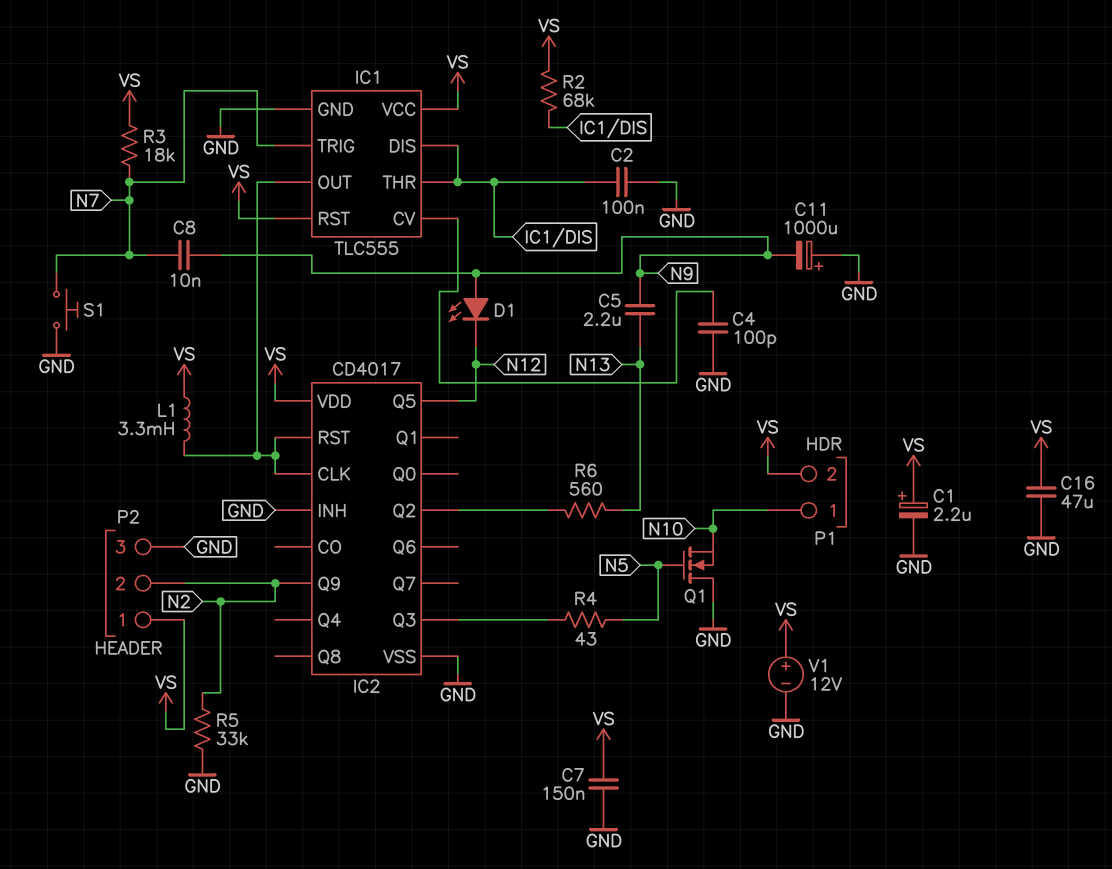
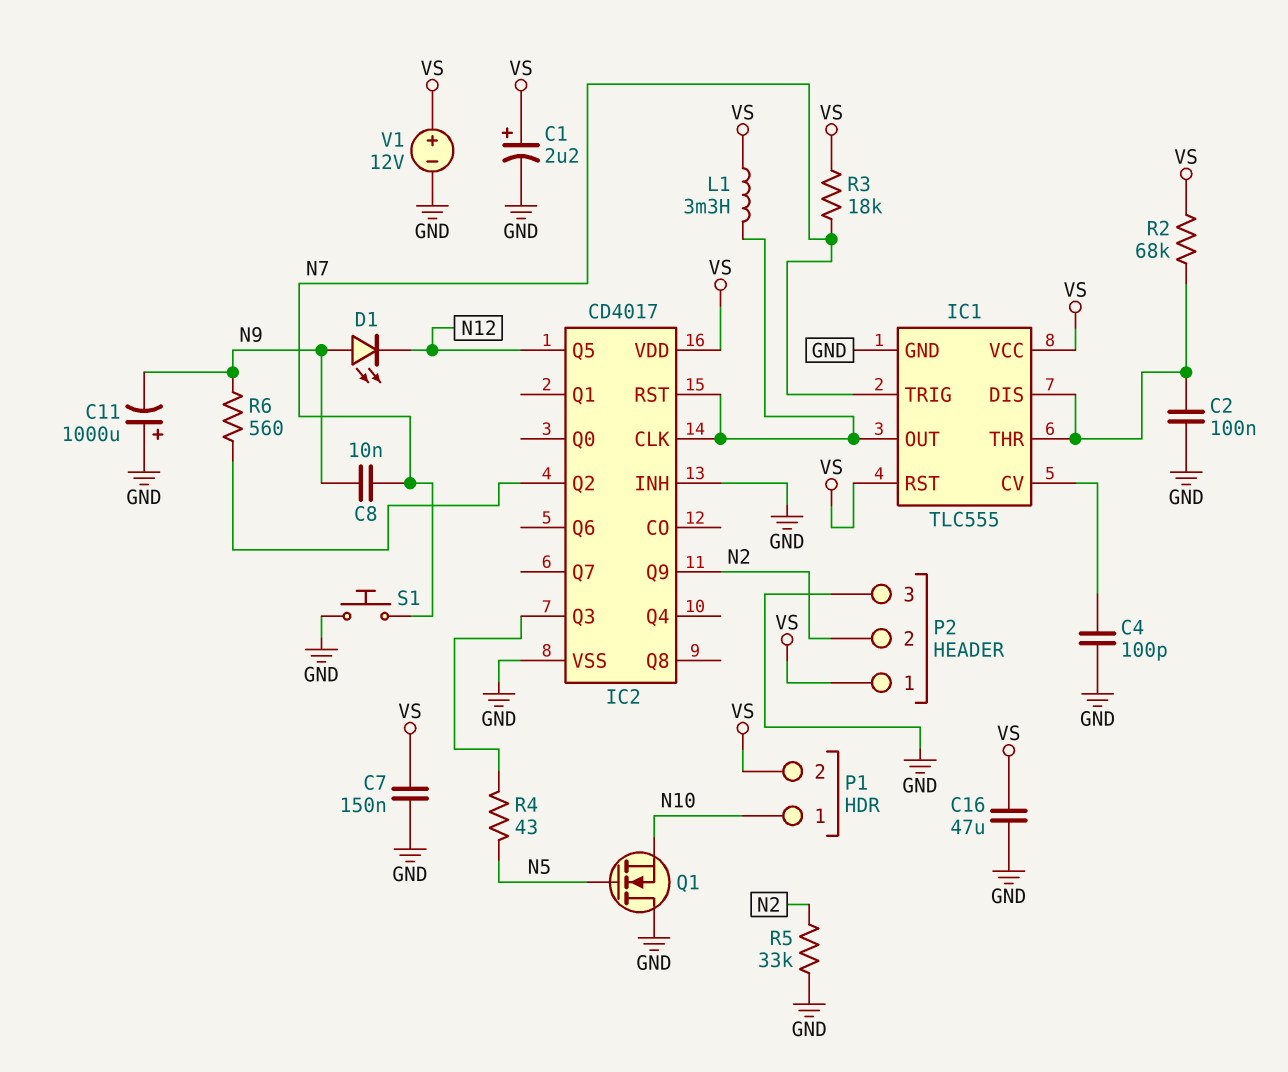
C5: 2.2uF (N9, N13) -> none
R6: 560 (IC2/Q2, N13) -> 560 (IC2/Q2, N9)

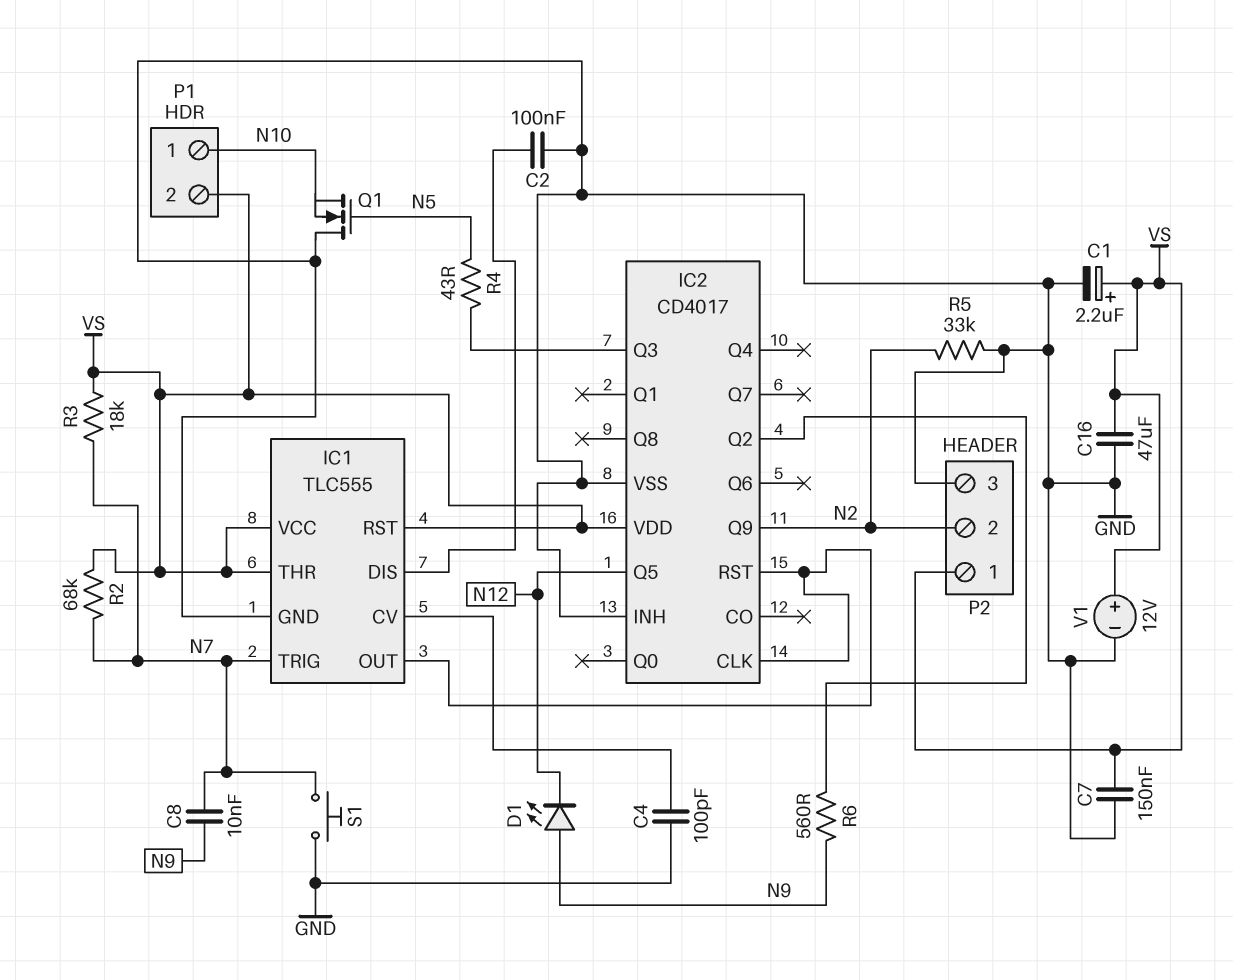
C11: 1000uF (plus GND, minus N9) -> none
IC1 pin THR: IC1/DIS -> VS
L1: 3.3mH (IC1/OUT, VS) -> none
R2: 68k (IC1/DIS, VS) -> 68k (N7, VS)

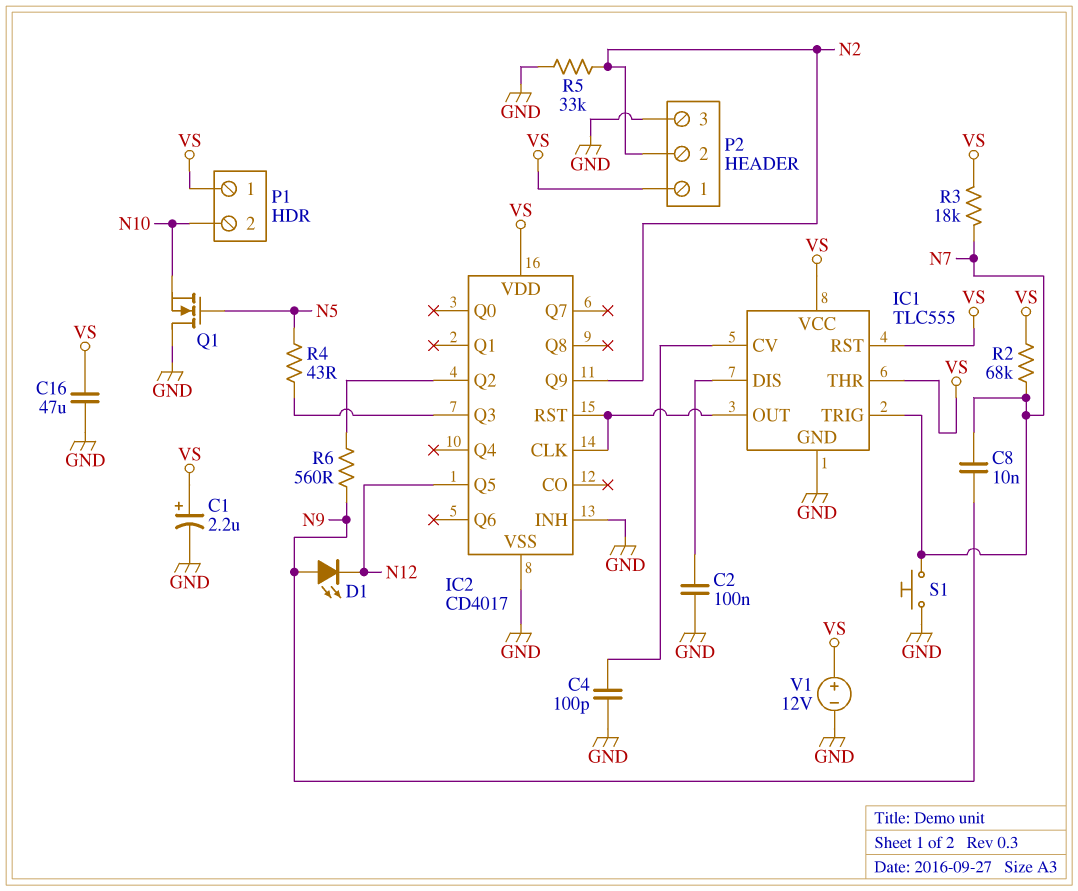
C7: 150nF (GND, VS) -> none
P1 pin 1: N10 -> VS
P1 pin 2: VS -> N10

